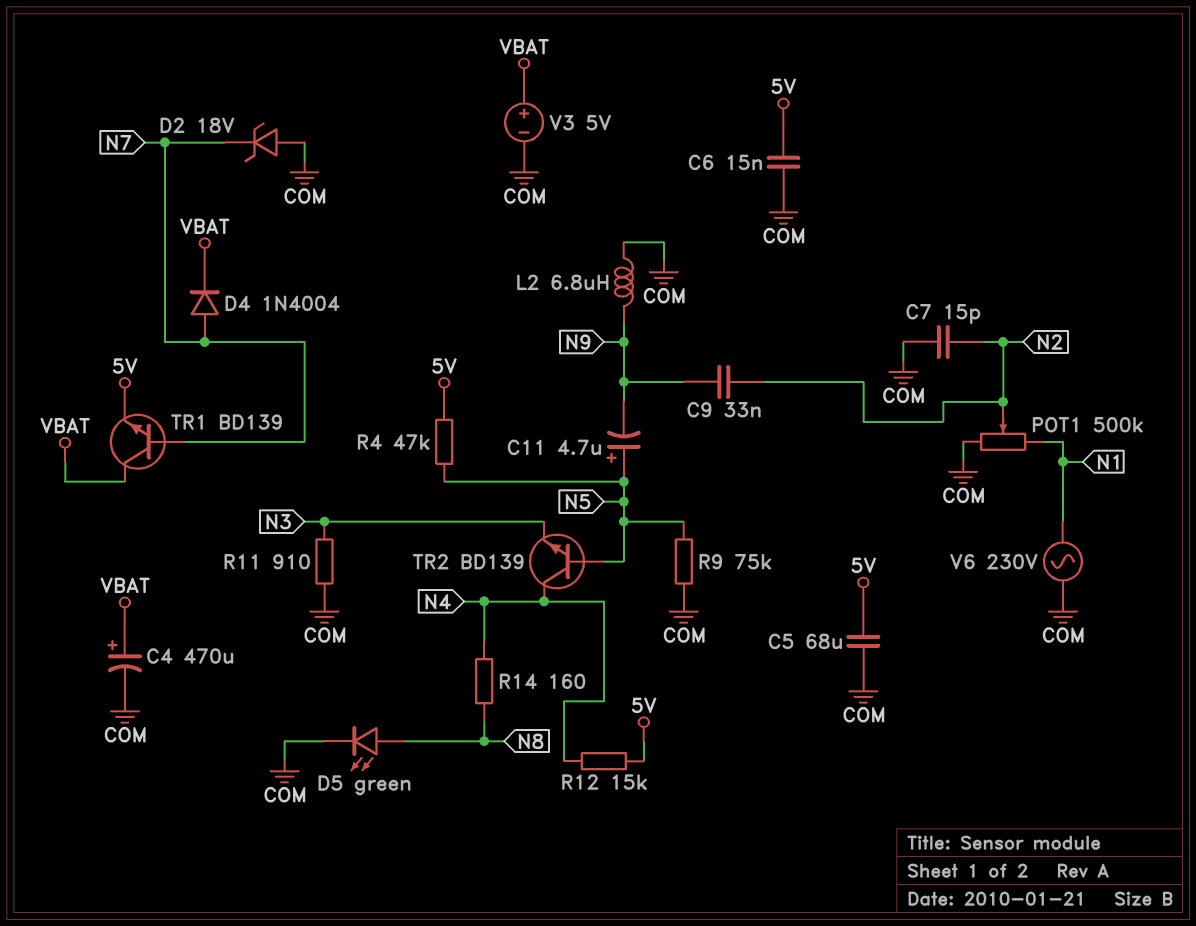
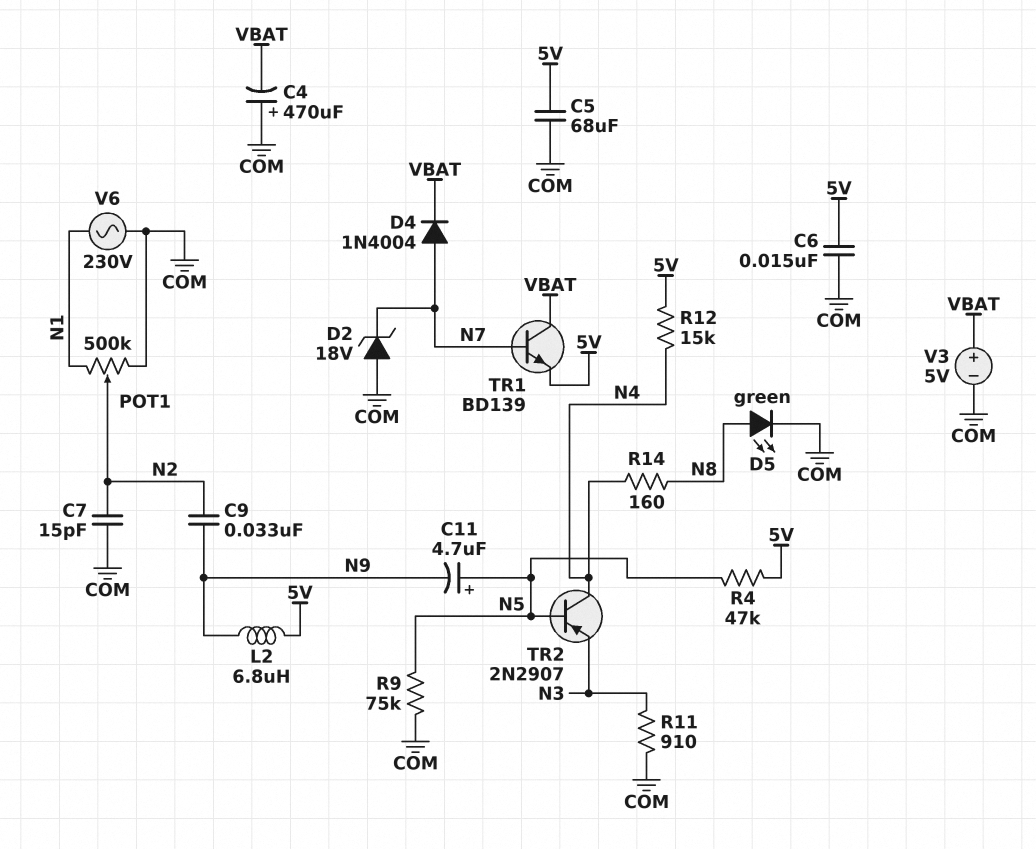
C4: 470uF (plus VBAT, minus COM) -> 470uF (plus COM, minus VBAT)
L2: 6.8uH (COM, N9) -> 6.8uH (5V, N9)
TR2: NPN BD139 (B N5, C N4, E N3) -> PNP 2N2907 (B N5, C N4, E N3)

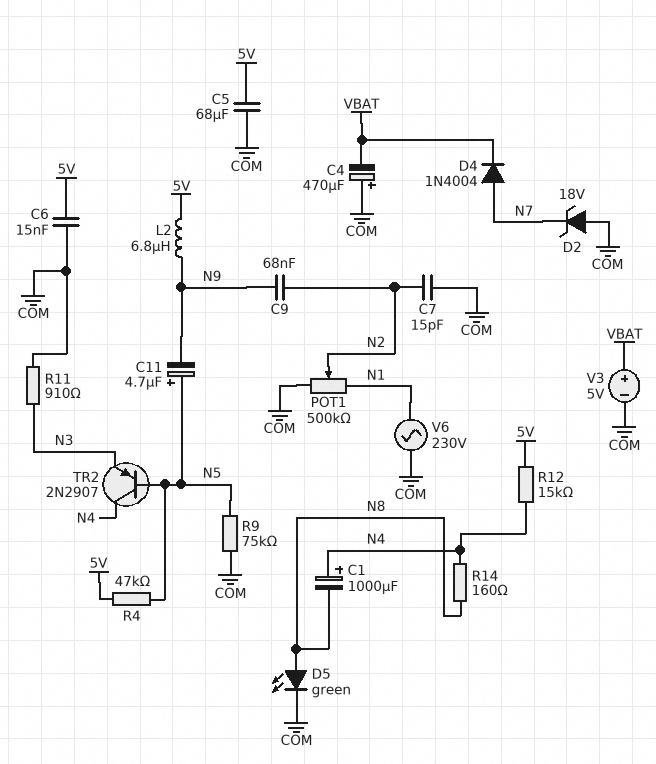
C1: none -> 1000uF (plus N4, minus N8)
C9: 33nF (N2, N9) -> 68nF (N2, N9)
TR1: NPN BD139 (B N7, C VBAT, E 5V) -> none

